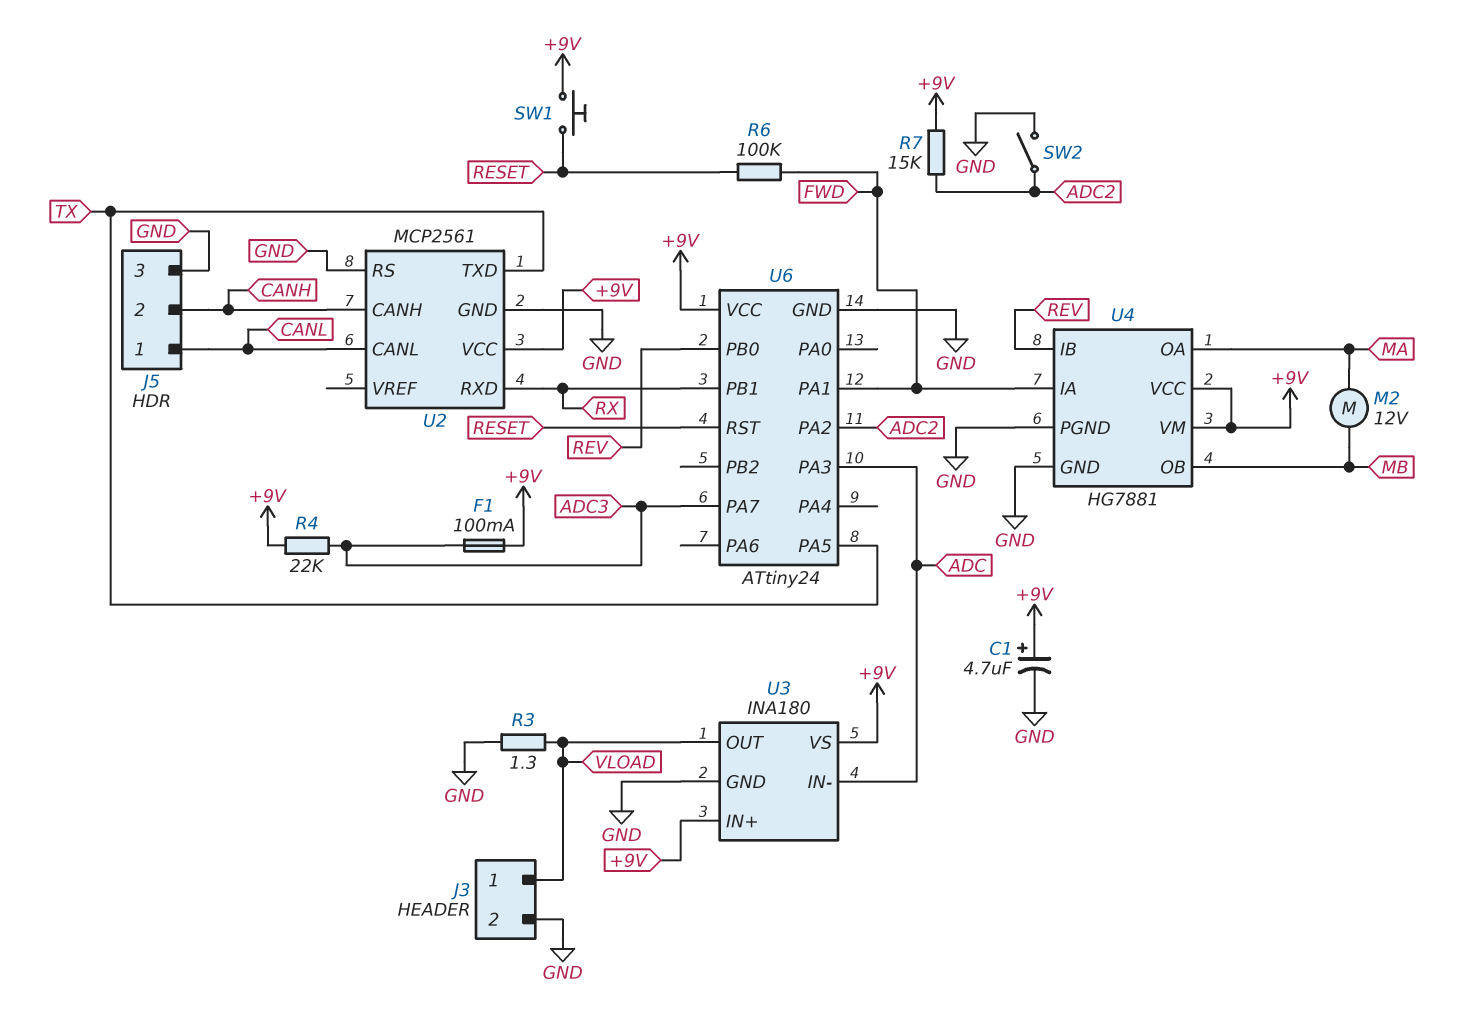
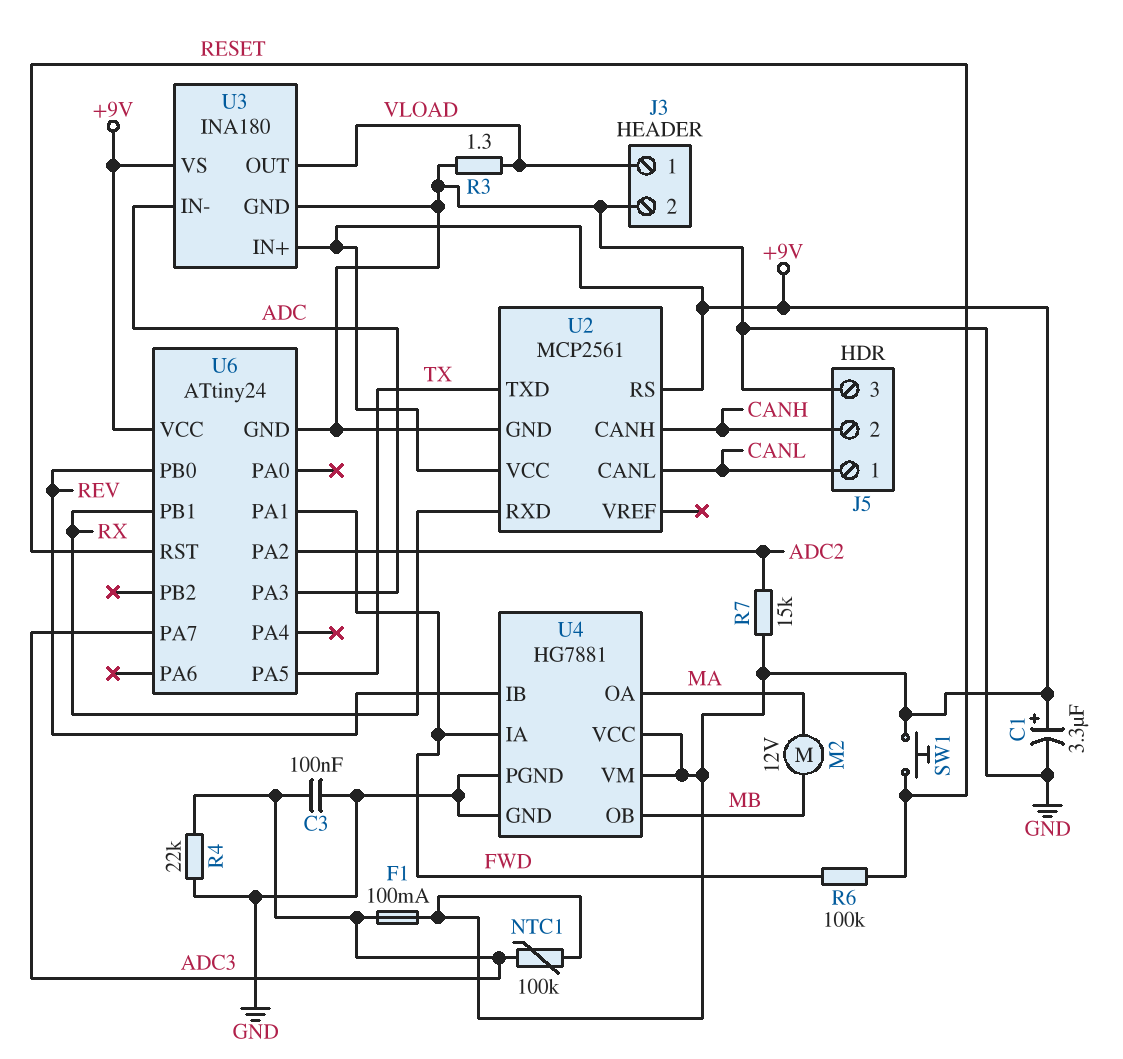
C1: 4.7uF (plus +9V, minus GND) -> 3.3uF (plus +9V, minus GND)
C3: none -> 100nF (ADC3, GND)
NTC1: none -> 100k (+9V, ADC3)
R4: 22k (+9V, ADC3) -> 22k (ADC3, GND)
SW2: switch (ADC2, GND) -> none
U2 pin RS: GND -> +9V

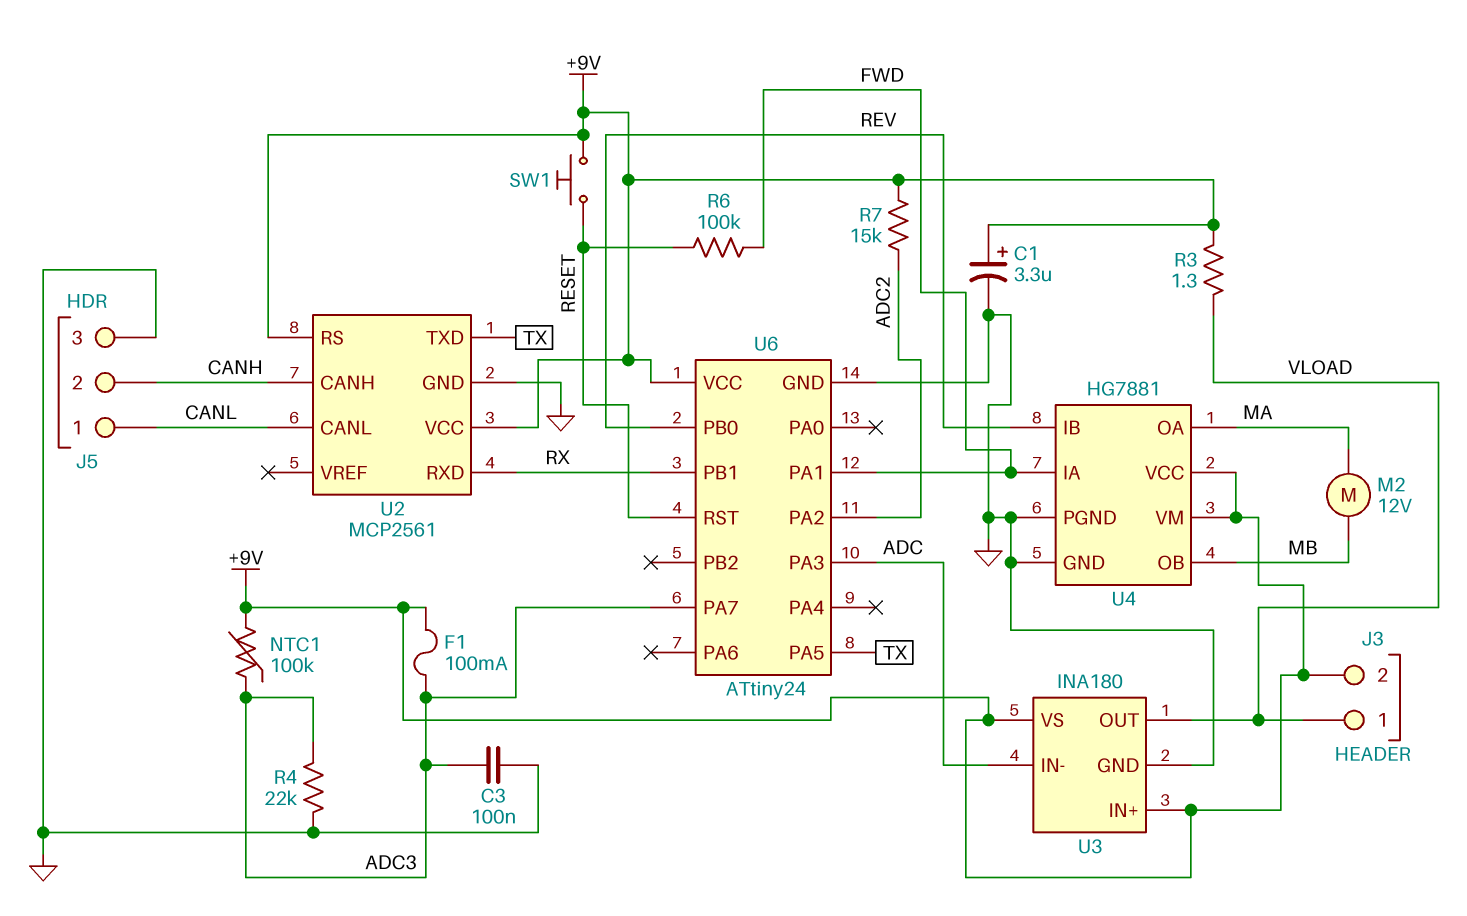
J3 pin 2: GND -> +9V
R3: 1.3 (GND, VLOAD) -> 1.3 (+9V, VLOAD)

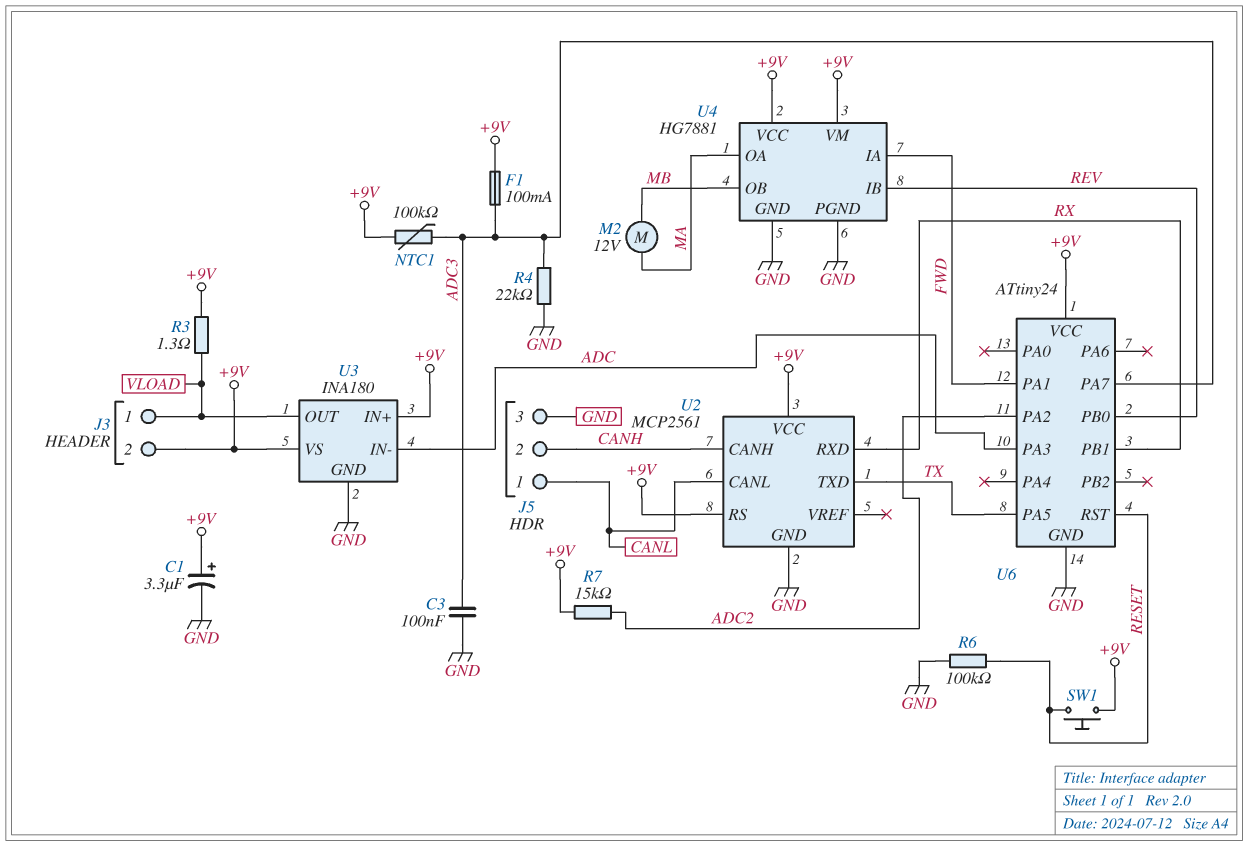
R6: 100k (FWD, RESET) -> 100k (GND, RESET)

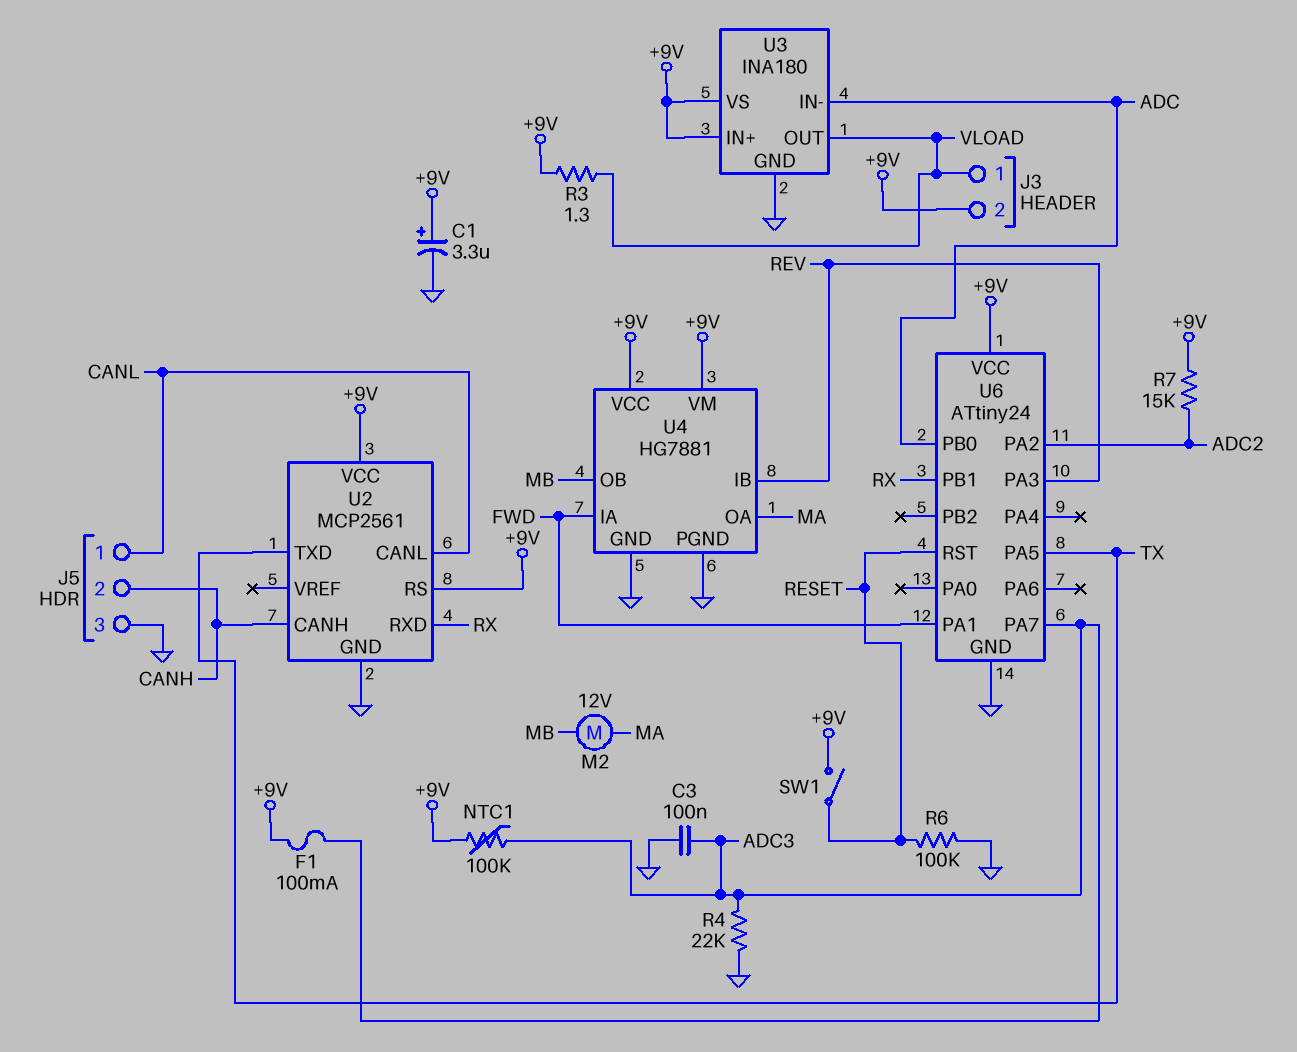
SW1: button (+9V, RESET) -> switch (+9V, RESET)
U6 pin PA3: ADC -> REV
U6 pin PB0: REV -> ADC

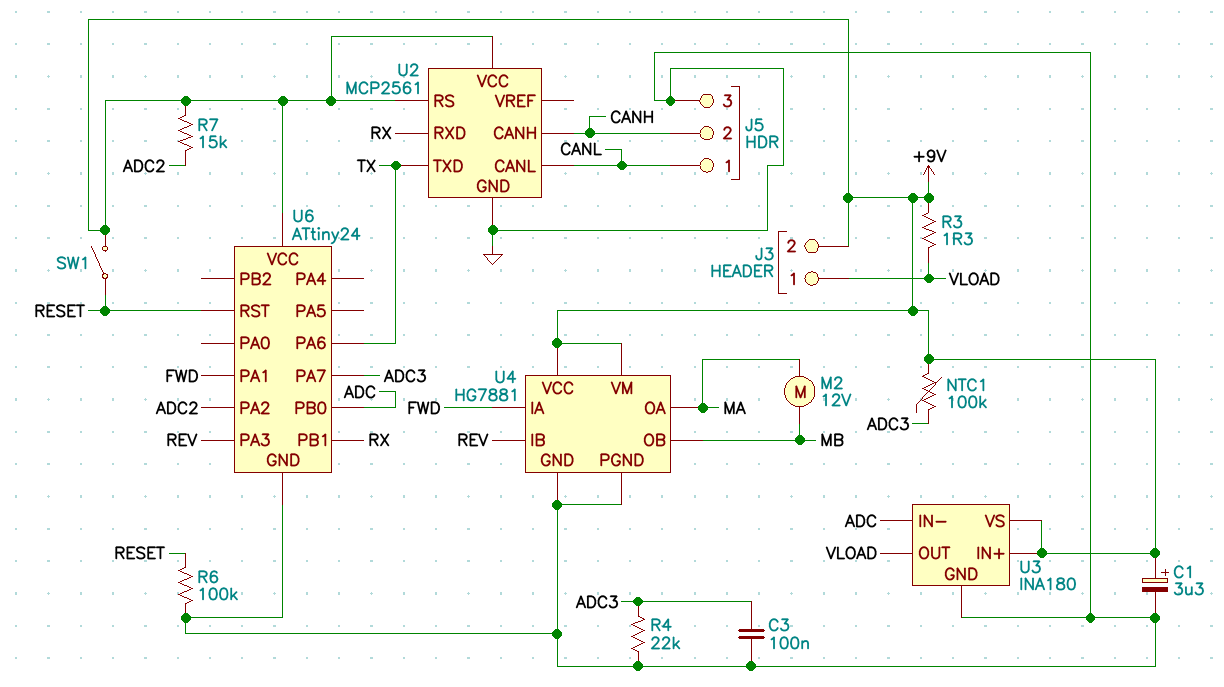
F1: 100mA (+9V, ADC3) -> none
U6 pin PA5: TX -> none
U6 pin PA6: none -> TX

